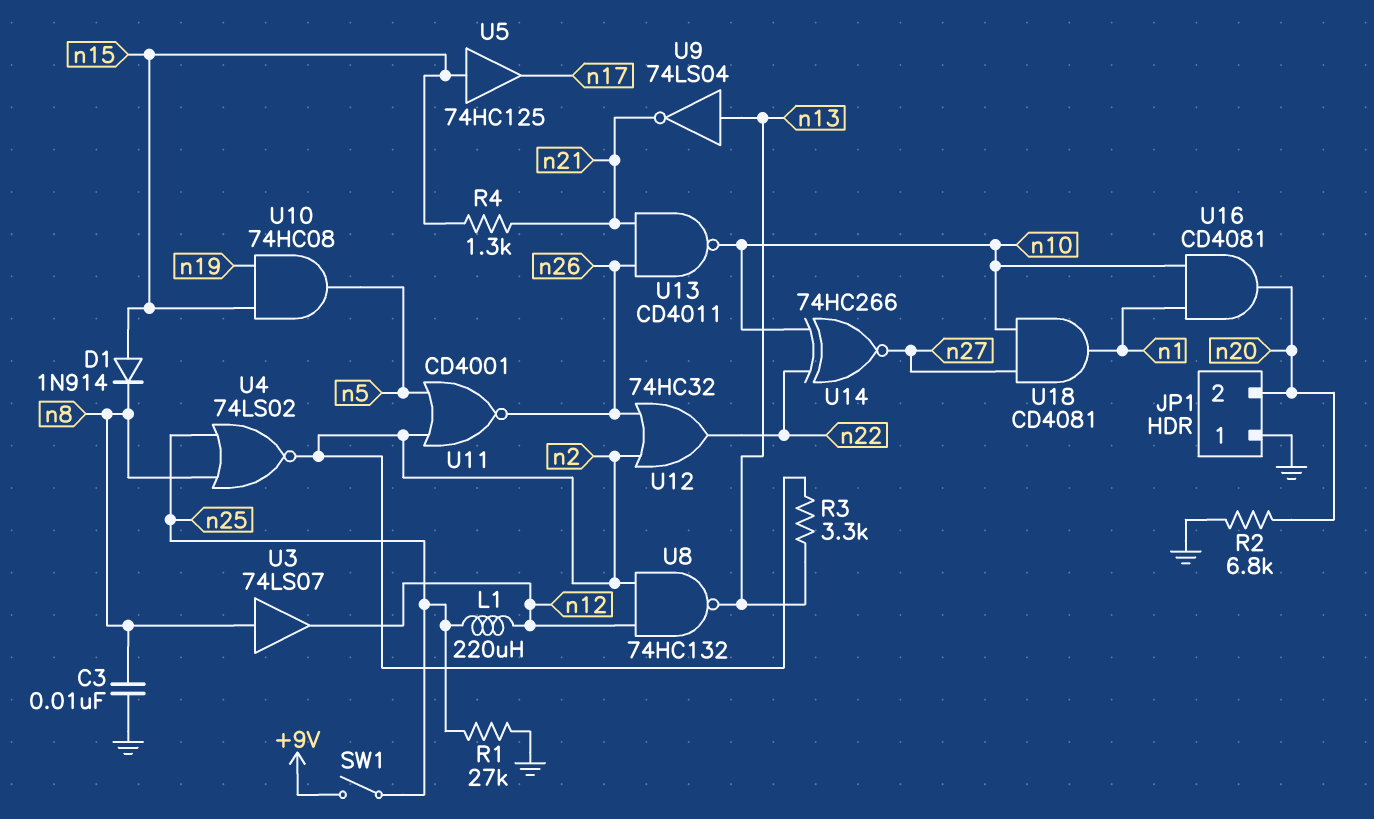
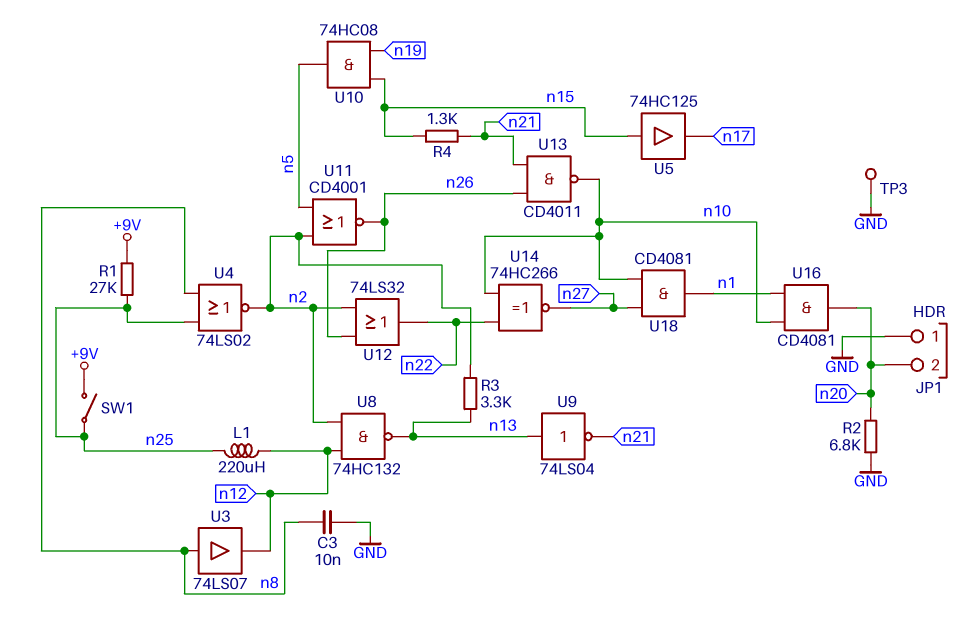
D1: diode 1N914 (A n15, K n8) -> none
R1: 27k (GND, n25) -> 27k (+9V, n25)
TP3: none -> test point (GND)
U12: OR 74HC32 (in n2, in n26, out n22) -> OR 74LS32 (in n2, in n26, out n22)

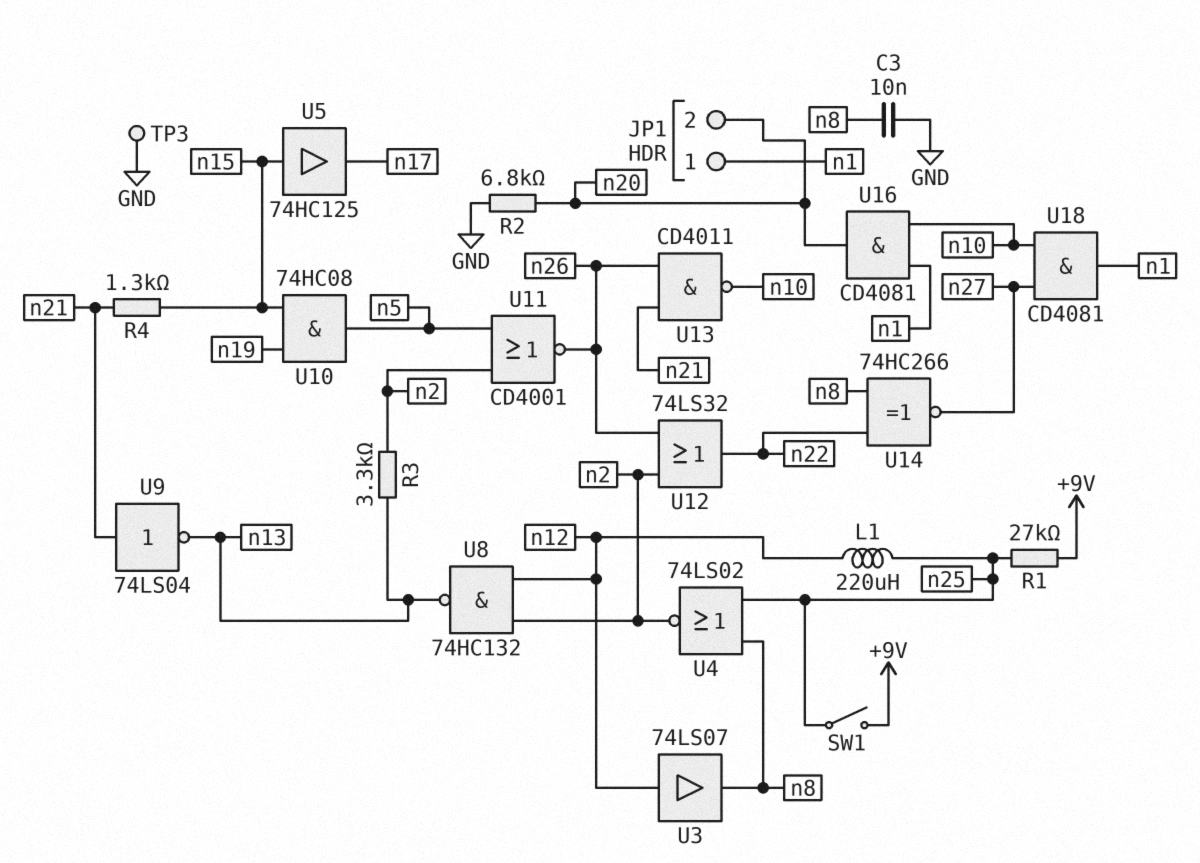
JP1 pin 1: GND -> n1
U3: buffer 74LS07 (in n8, out n12) -> buffer 74LS07 (in n12, out n8)
U9: NOT 74LS04 (in n13, out n21) -> NOT 74LS04 (in n21, out n13)
U14: XNOR 74HC266 (in n10, in n22, out n27) -> XNOR 74HC266 (in n8, in n22, out n27)

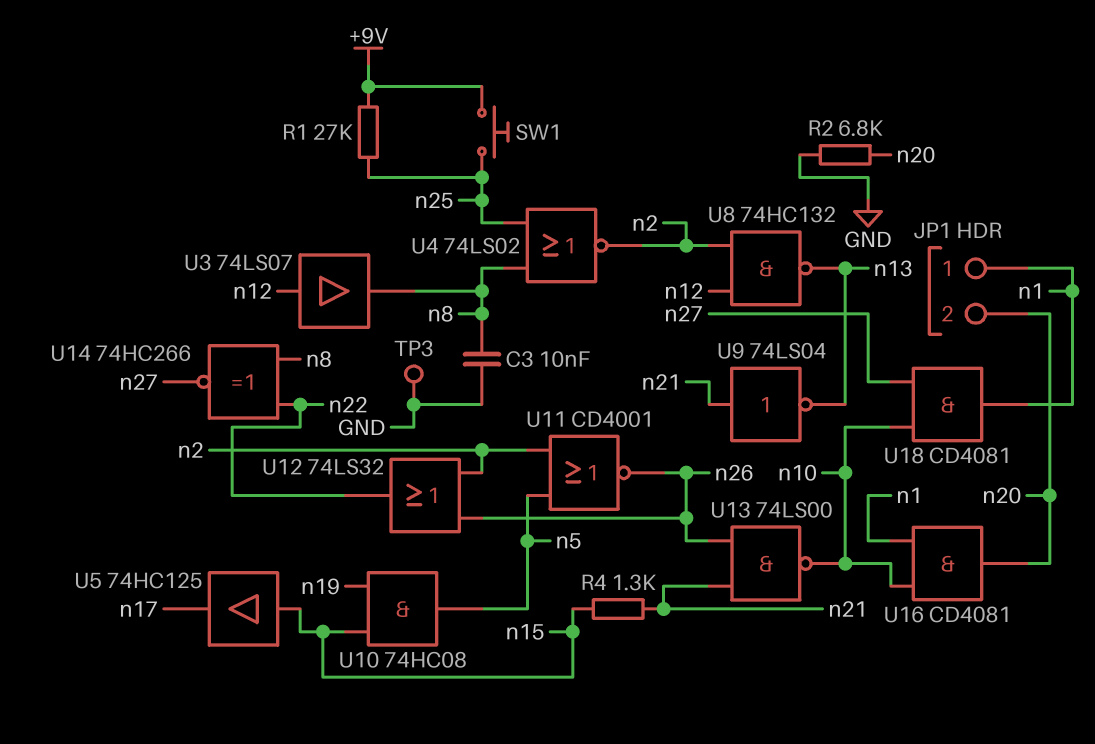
L1: 220uH (n12, n25) -> none
R3: 3.3k (n2, n13) -> none
SW1: switch (+9V, n25) -> button (+9V, n25)
U13: NAND CD4011 (in n21, in n26, out n10) -> NAND 74LS00 (in n21, in n26, out n10)

